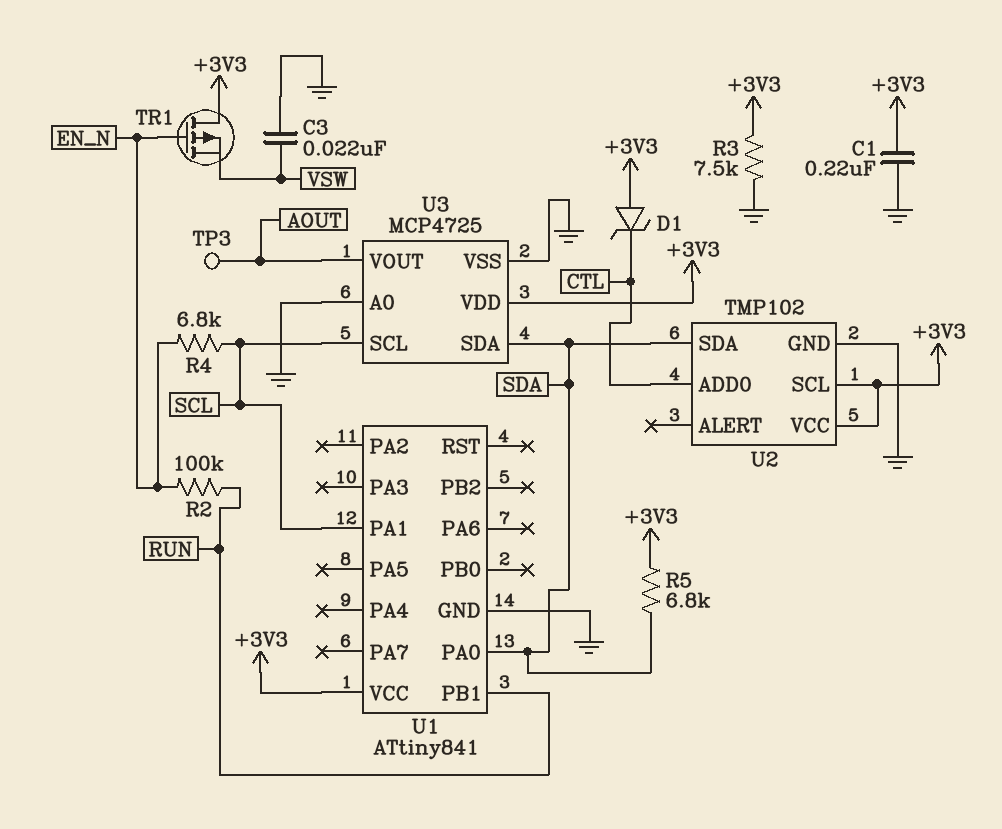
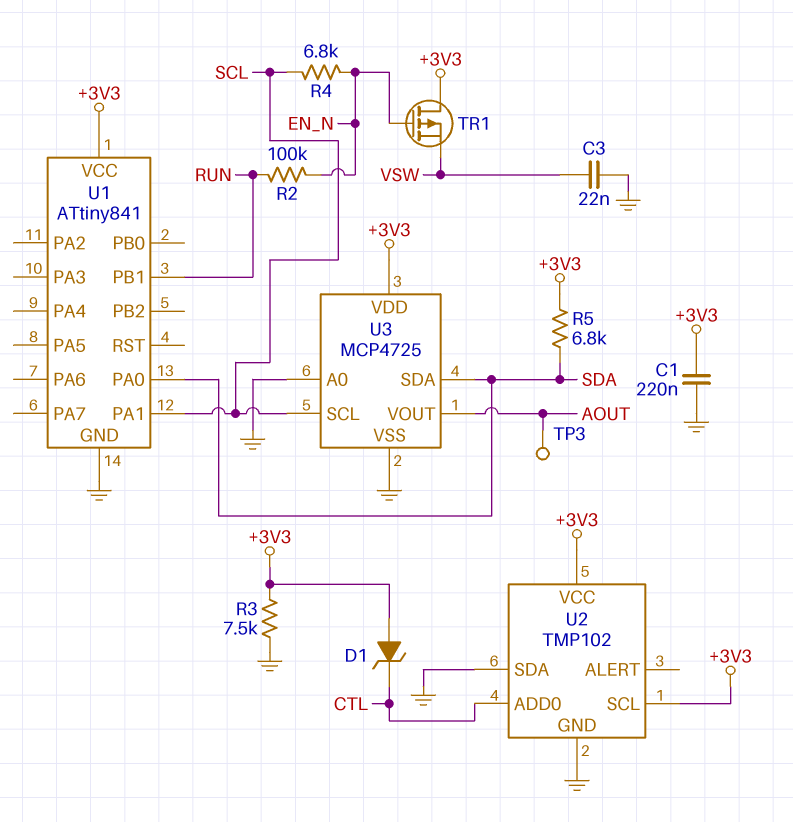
U2 pin SDA: SDA -> GND

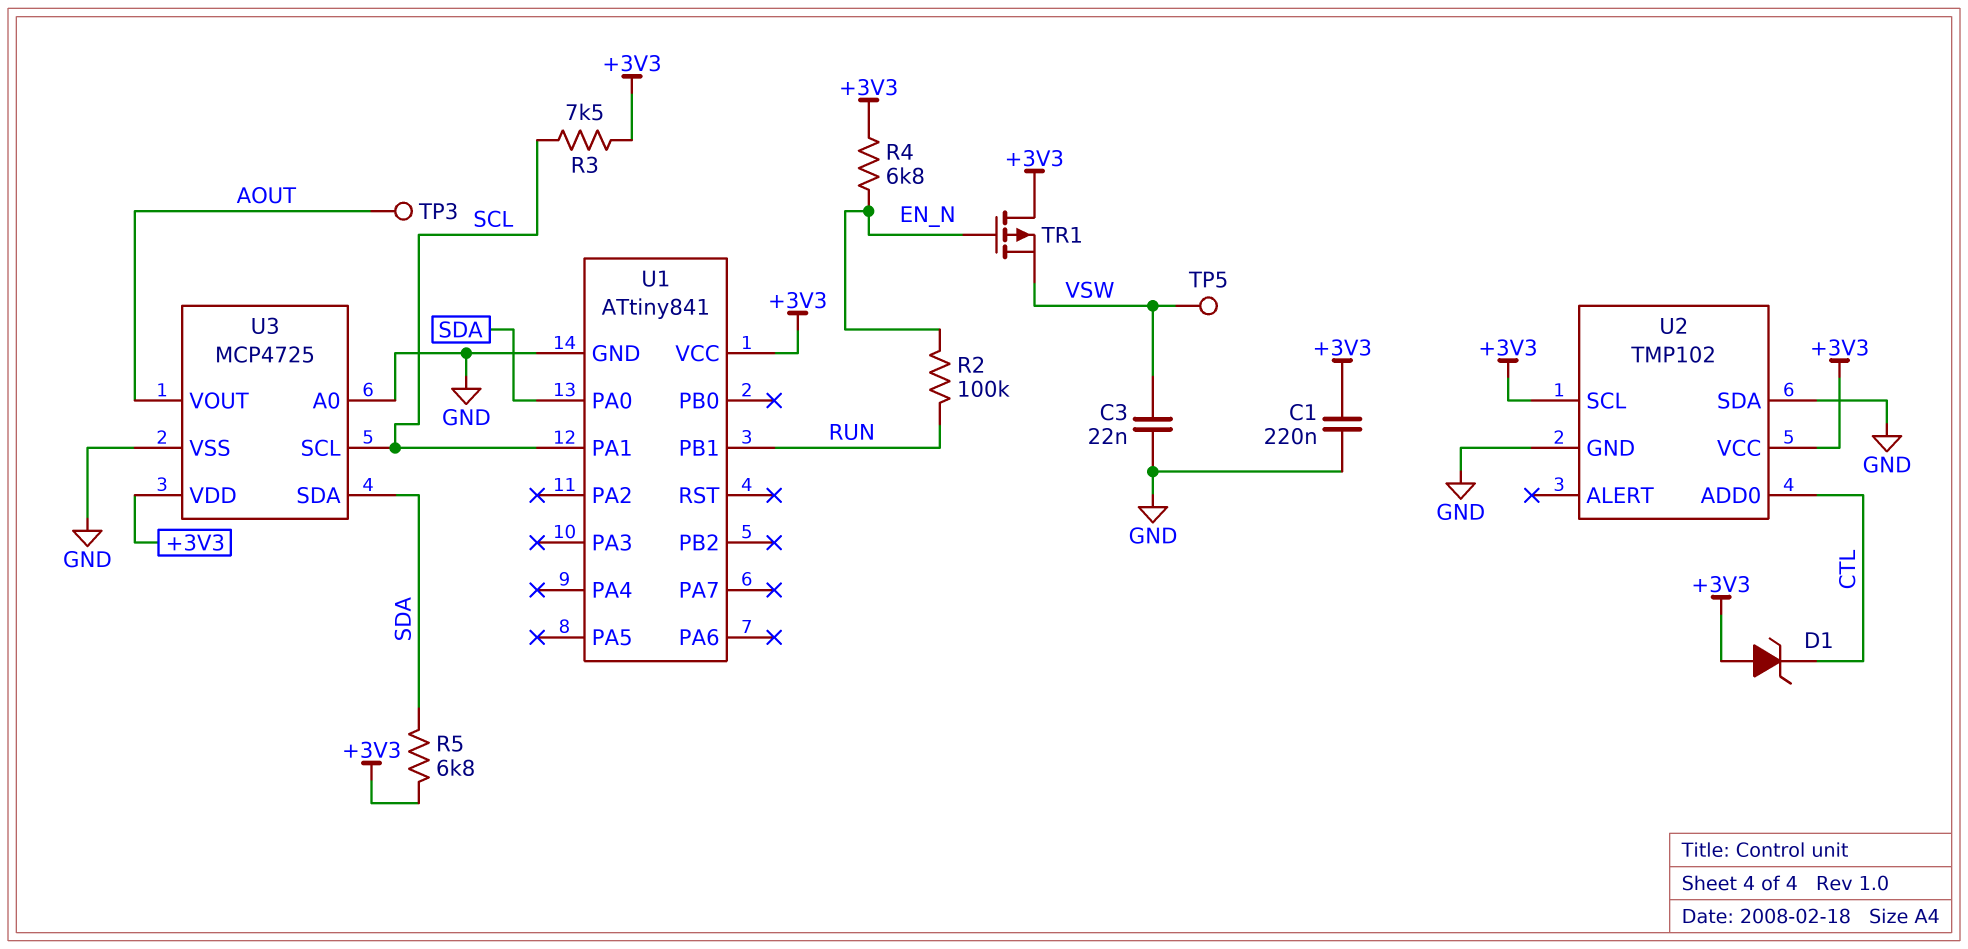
R3: 7.5k (+3V3, GND) -> 7.5k (+3V3, SCL)
R4: 6.8k (EN_N, SCL) -> 6.8k (+3V3, EN_N)
TP5: none -> test point (VSW)

